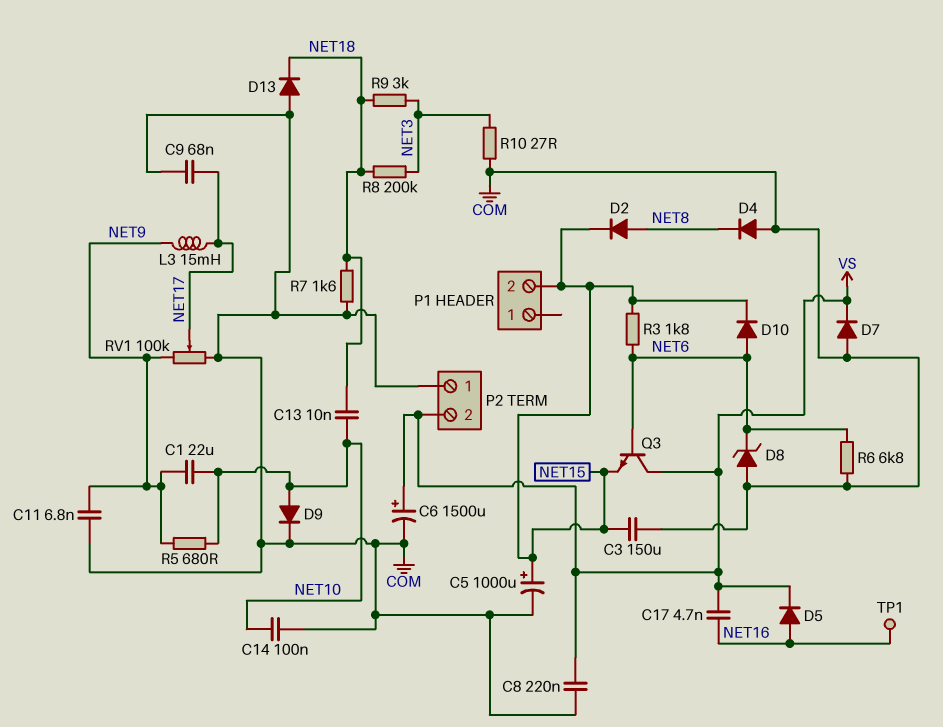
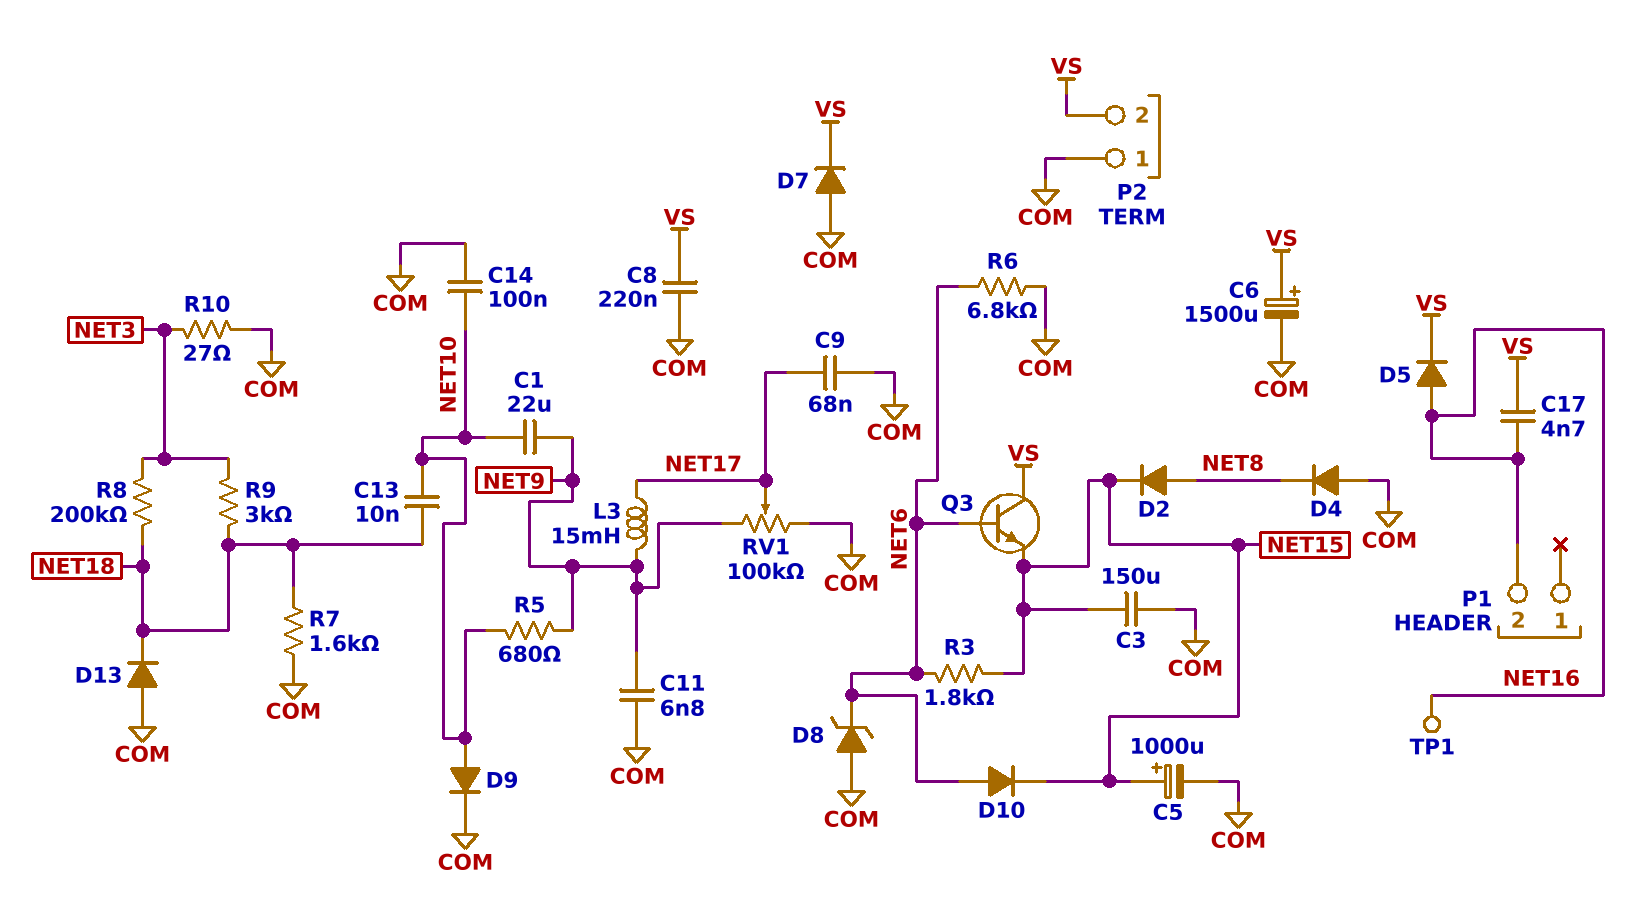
P1 pin 2: NET15 -> NET16

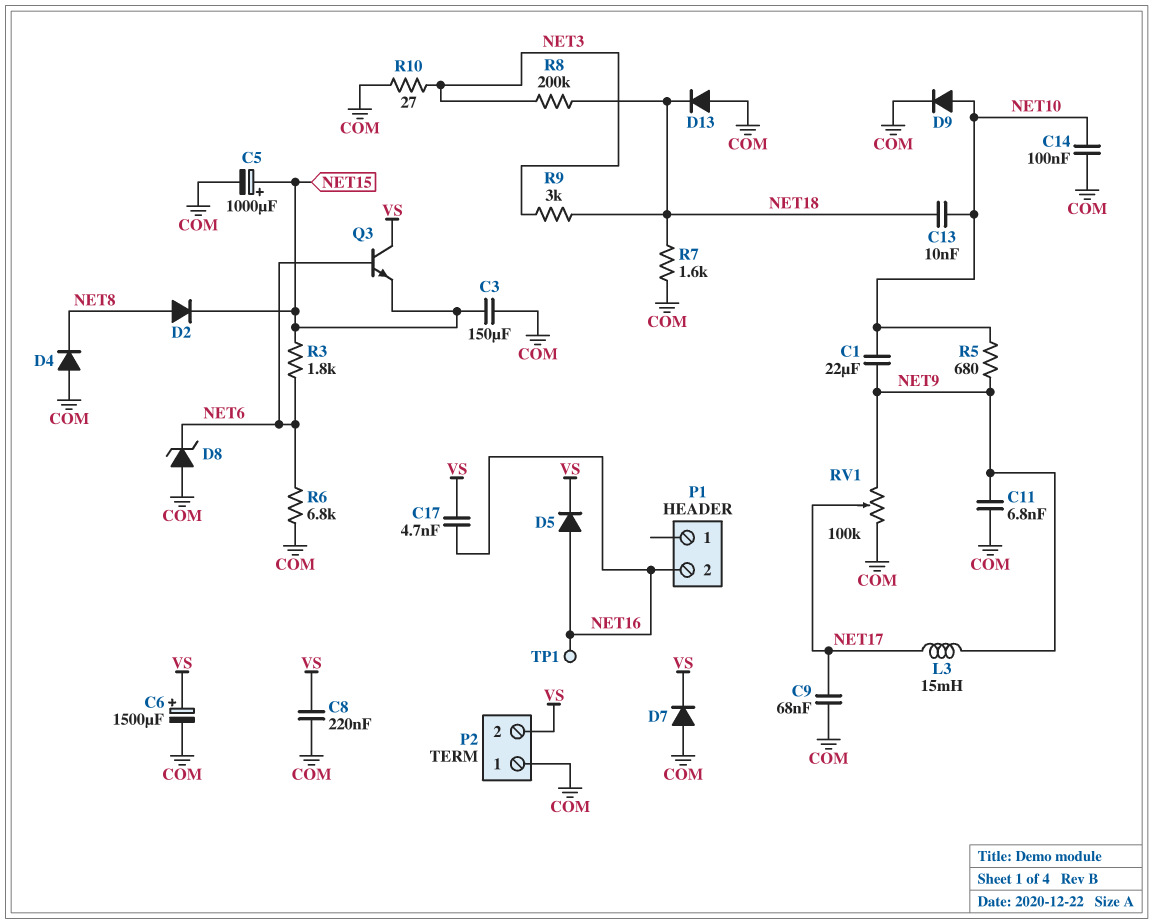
D10: diode (A NET6, K NET15) -> none

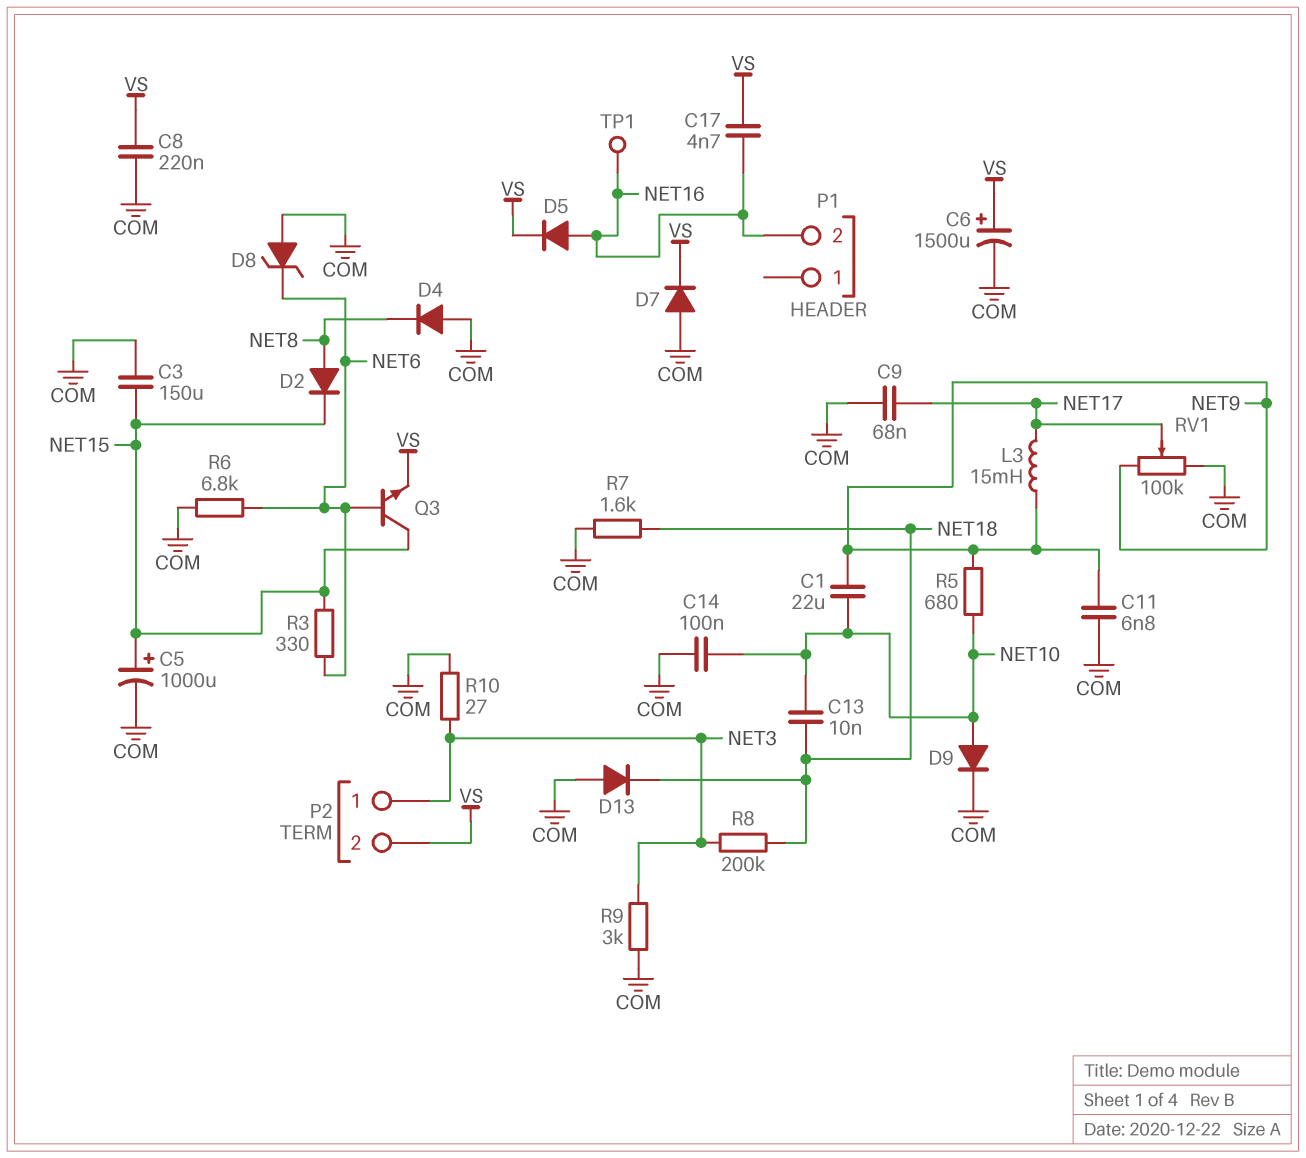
P2 pin 1: COM -> NET3
Q3: NPN (B NET6, C VS, E NET15) -> NPN (B NET6, C NET15, E VS)
R3: 1.8k (NET6, NET15) -> 330 (NET6, NET15)
R9: 3k (NET3, NET18) -> 3k (COM, NET3)

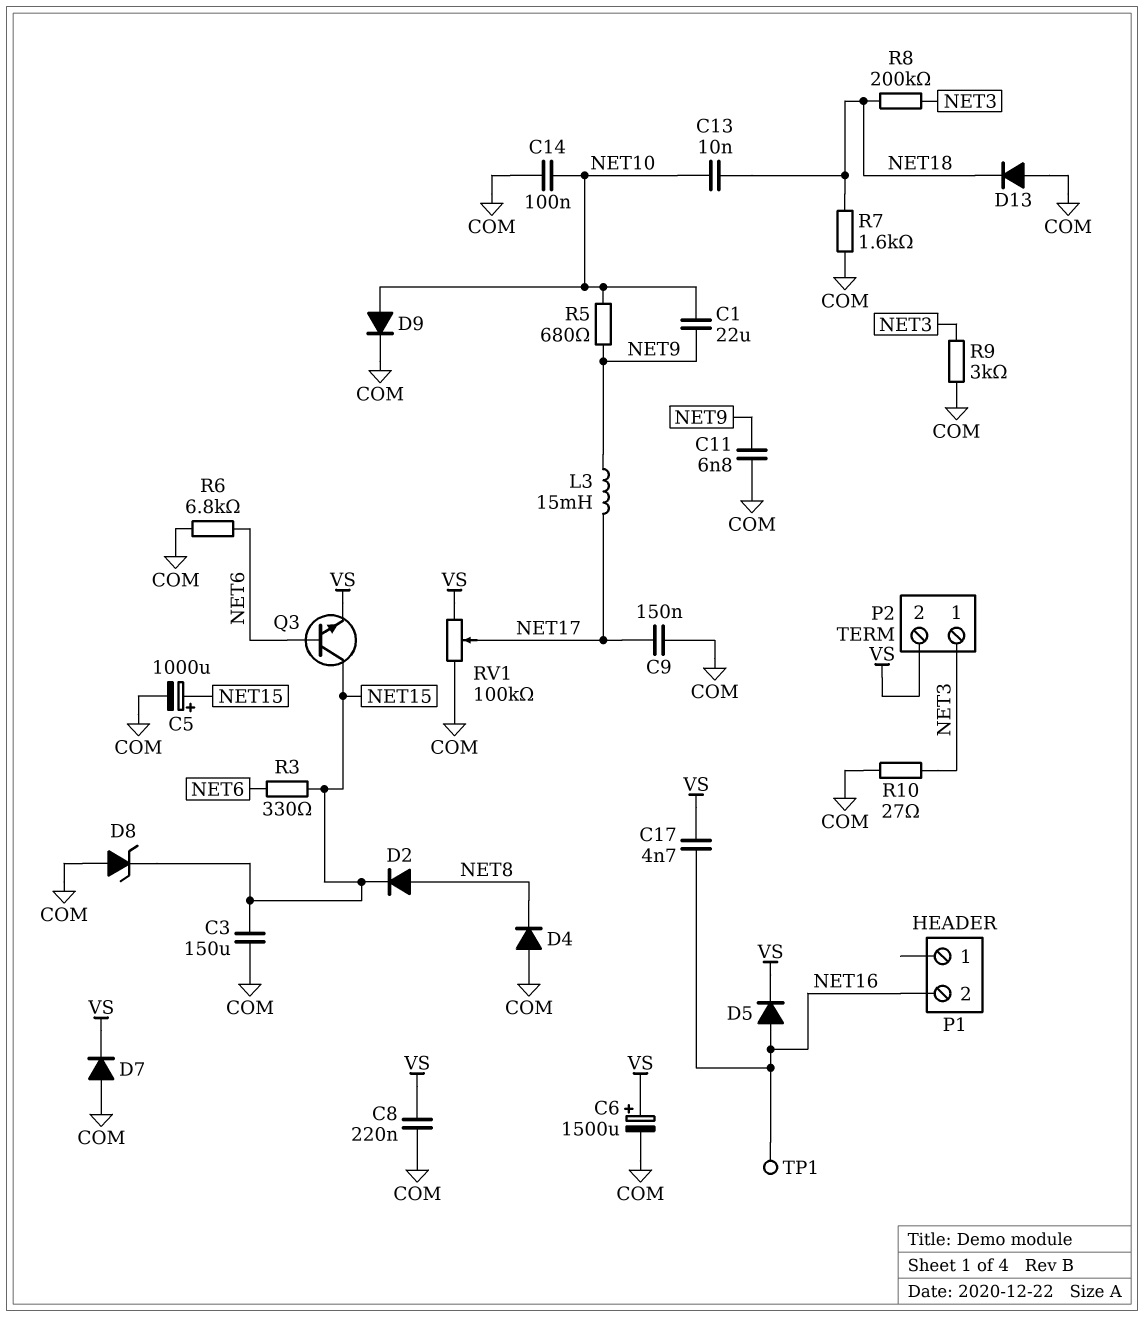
C9: 68nF (COM, NET17) -> 150nF (COM, NET17)
D8: zener (A COM, K NET6) -> zener (A COM, K NET15)
RV1: 100k (COM, NET9, wiper NET17) -> 100k (COM, VS, wiper NET17)

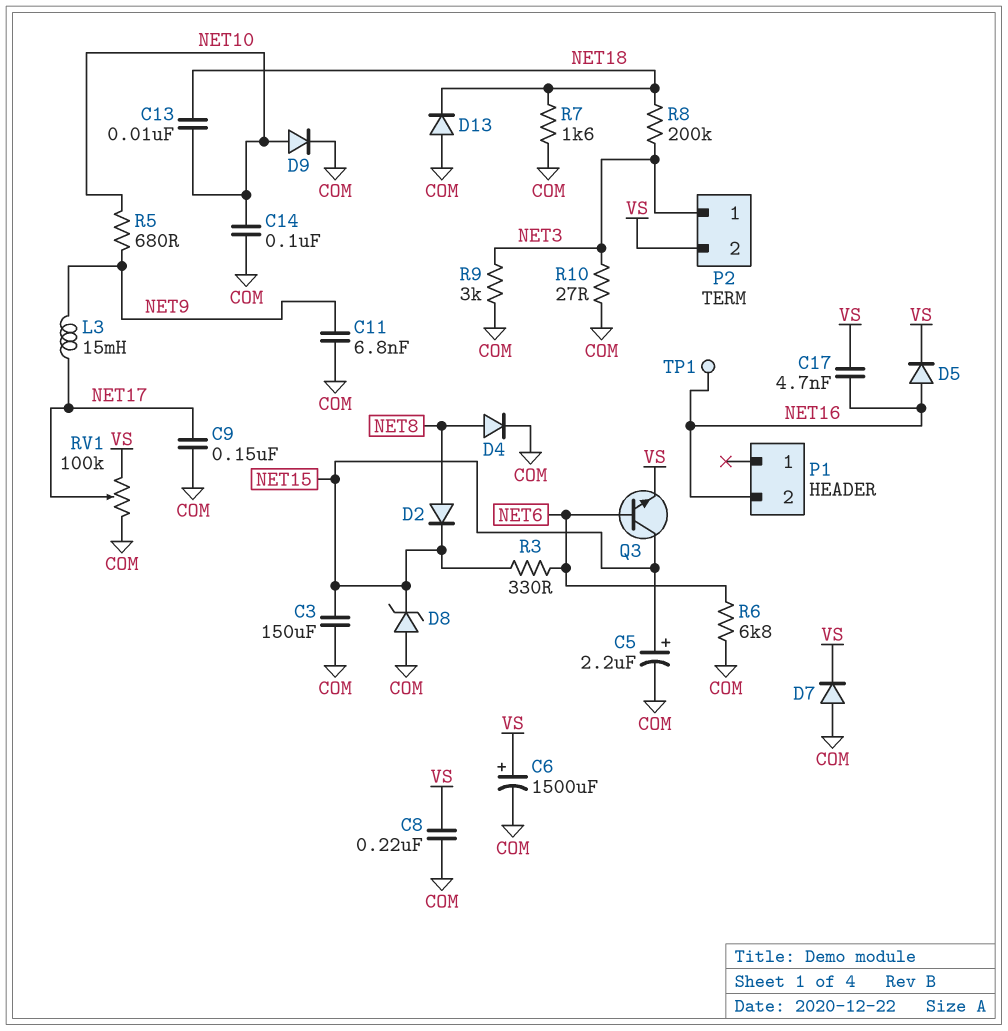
C1: 22uF (NET9, NET10) -> none
C5: 1000uF (plus NET15, minus COM) -> 2.2uF (plus NET15, minus COM)
D4: diode (A COM, K NET8) -> diode (A NET8, K COM)

